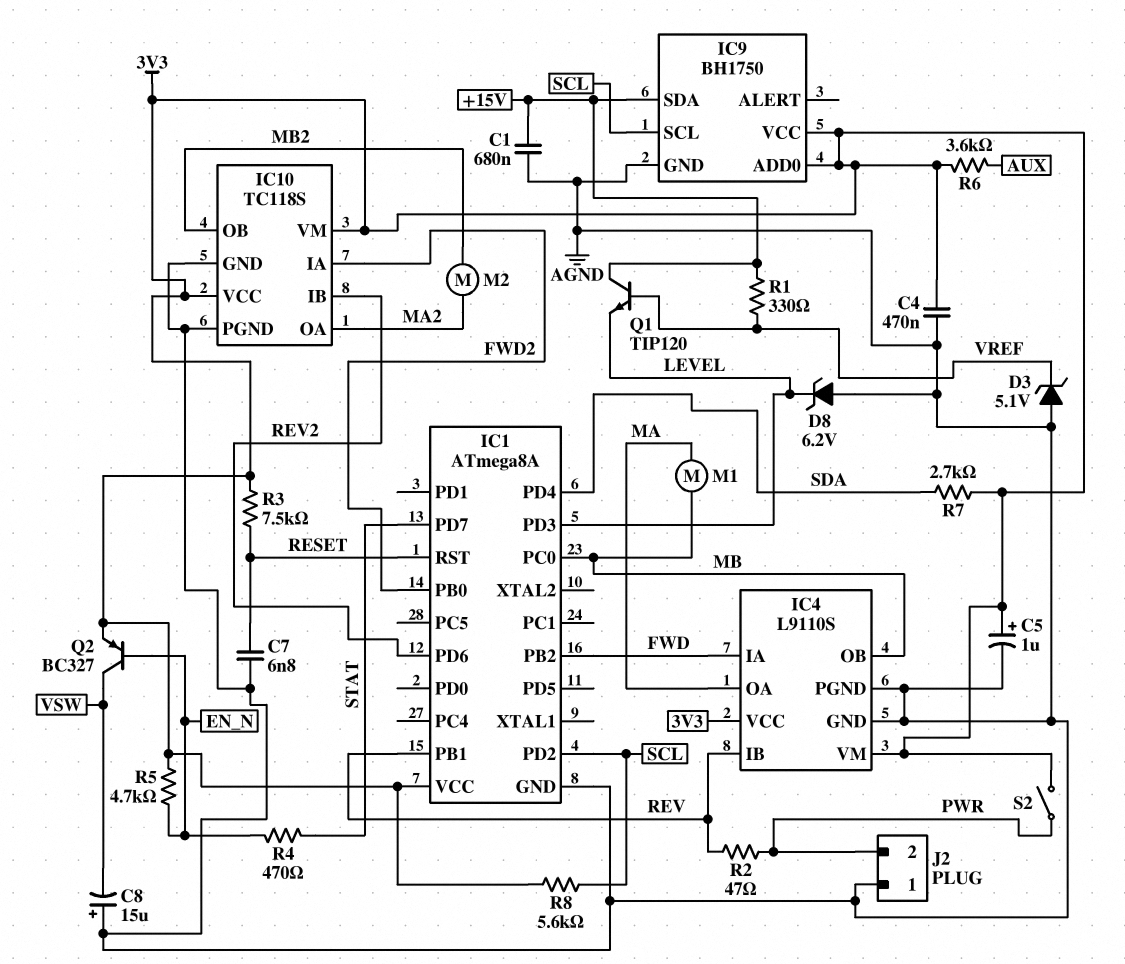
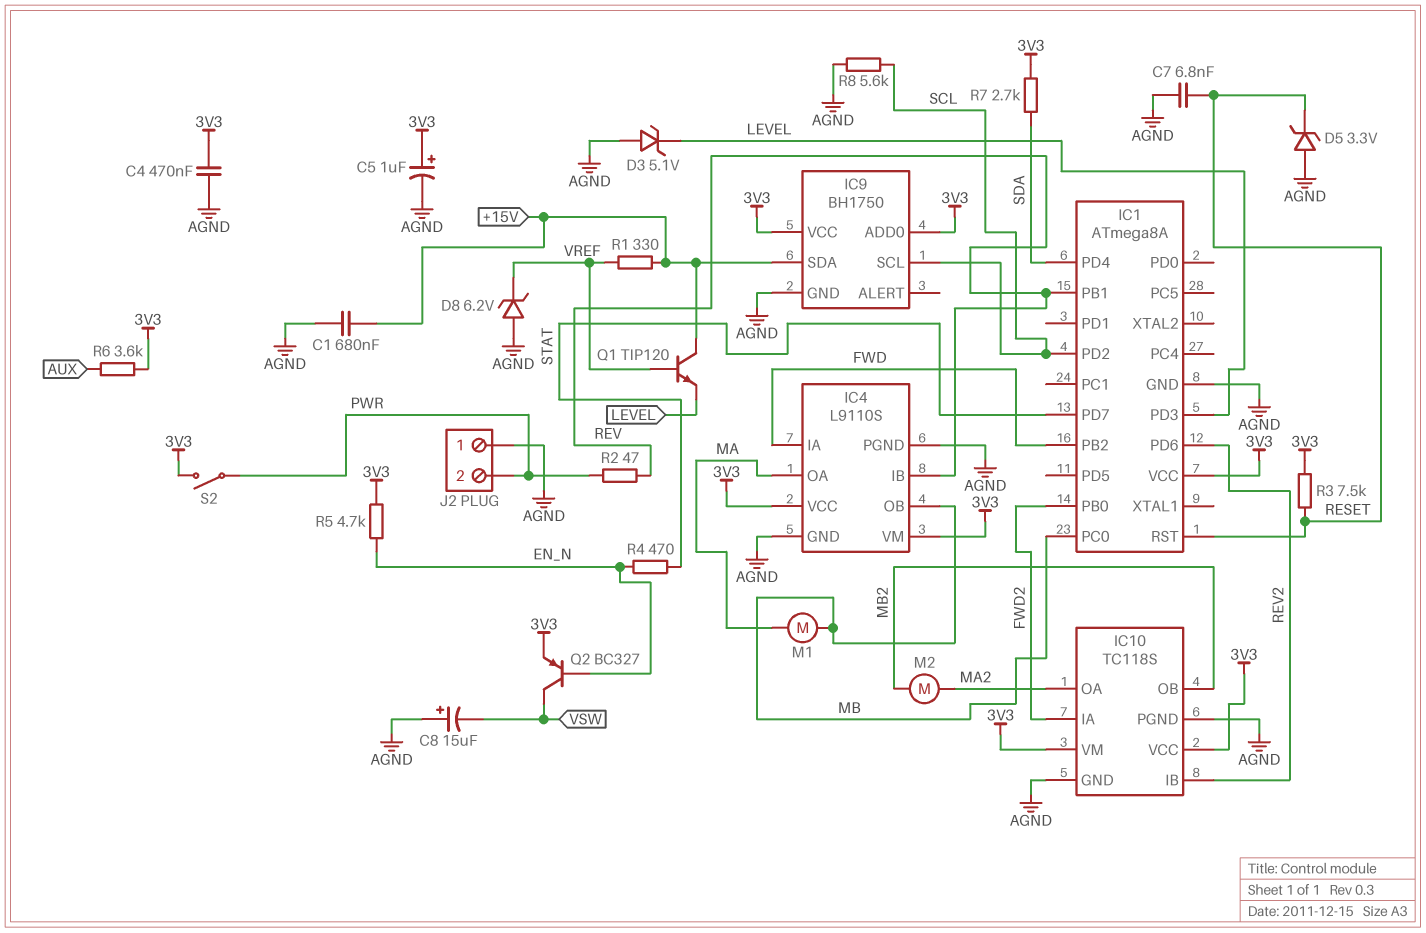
D3: zener 5.1V (A AGND, K VREF) -> zener 5.1V (A AGND, K LEVEL)
D5: none -> zener 3.3V (A AGND, K RESET)
D8: zener 6.2V (A AGND, K LEVEL) -> zener 6.2V (A AGND, K VREF)
R8: 5.6k (3V3, SCL) -> 5.6k (AGND, SCL)

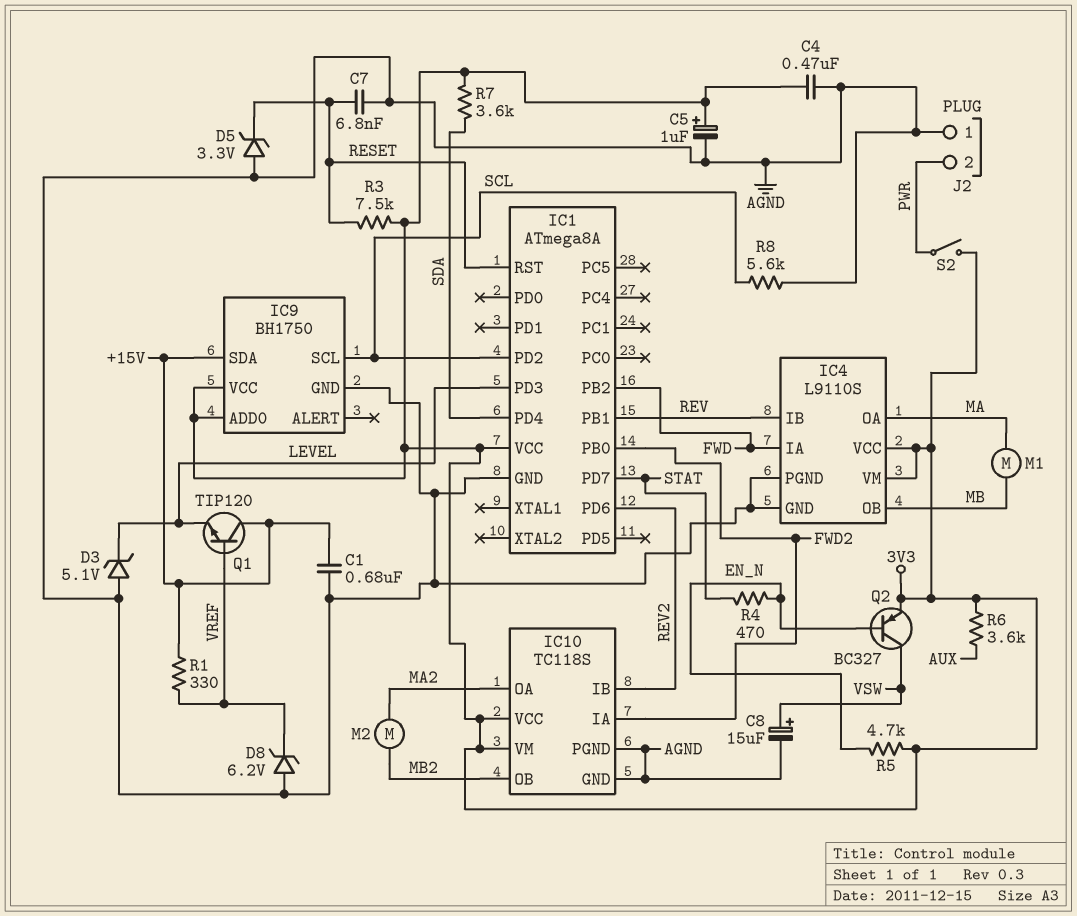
C8: 15uF (plus AGND, minus VSW) -> 15uF (plus VSW, minus AGND)
IC1 pin PC0: MB -> none
R2: 47 (PWR, REV) -> none
R7: 2.7k (3V3, SDA) -> 3.6k (3V3, SDA)

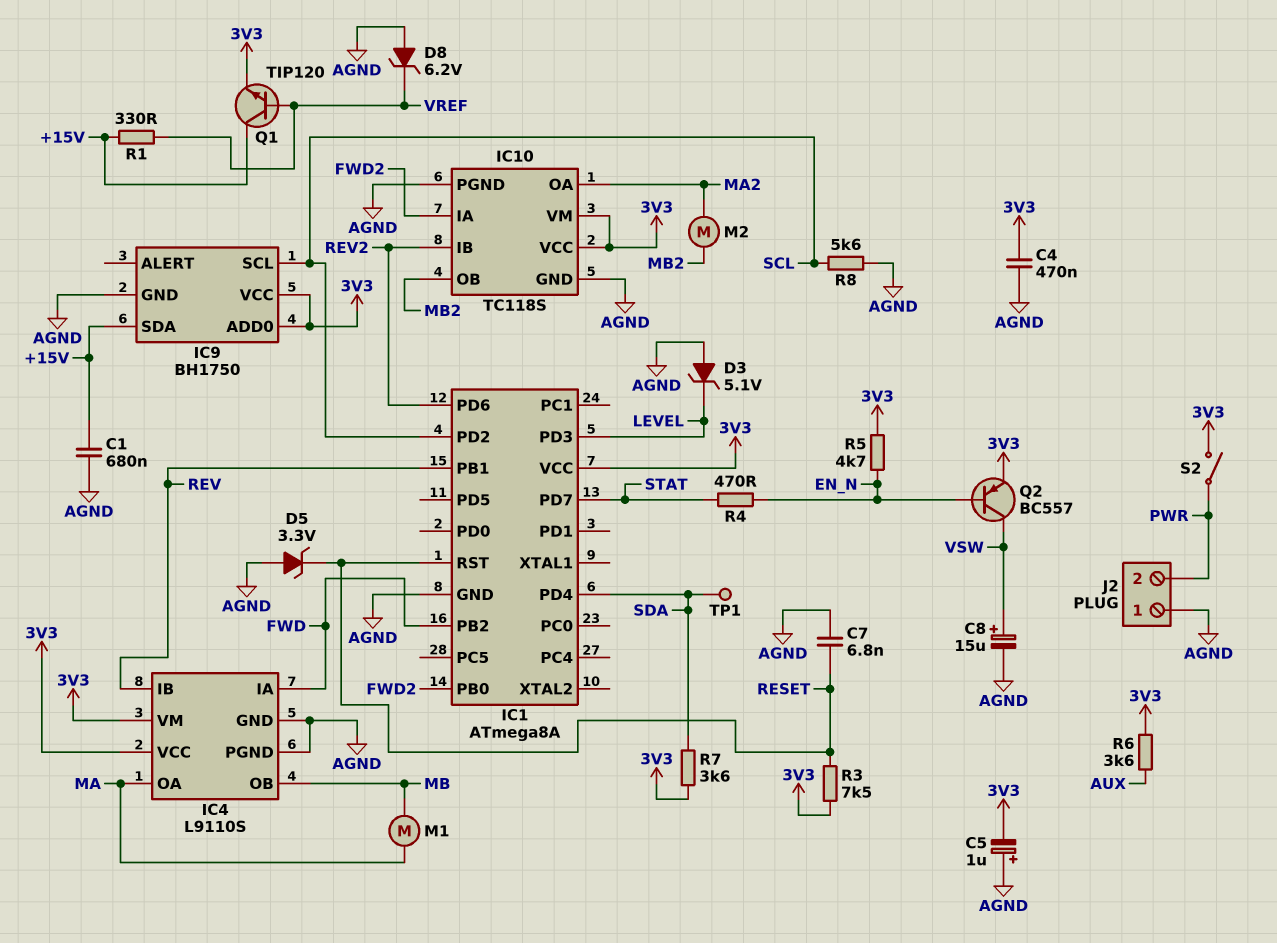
C5: 1uF (plus 3V3, minus AGND) -> 1uF (plus AGND, minus 3V3)
Q1: NPN TIP120 (B VREF, C +15V, E LEVEL) -> NPN TIP120 (B VREF, C +15V, E 3V3)
Q2: PNP BC327 (B EN_N, C VSW, E 3V3) -> PNP BC557 (B EN_N, C VSW, E 3V3)
TP1: none -> test point (SDA)

